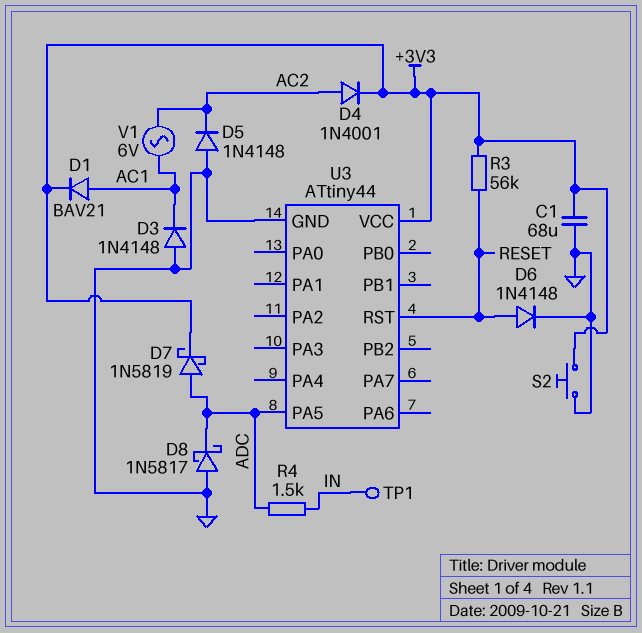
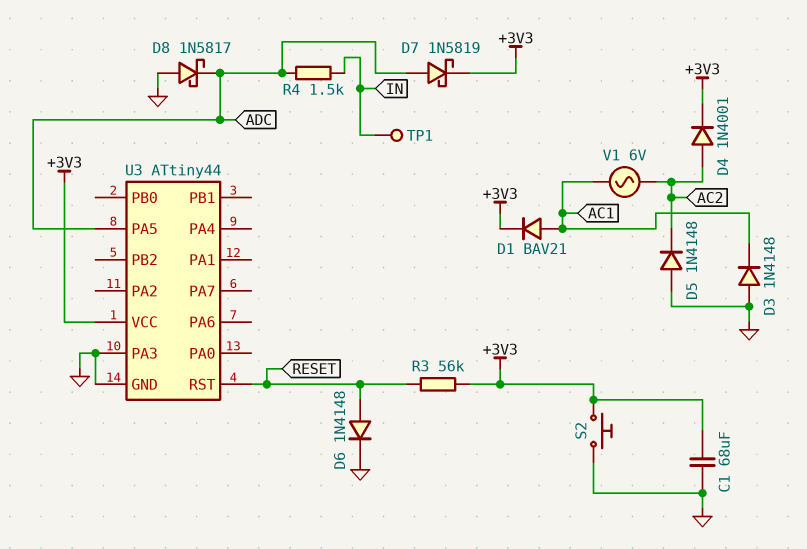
U3 pin PA3: none -> GND

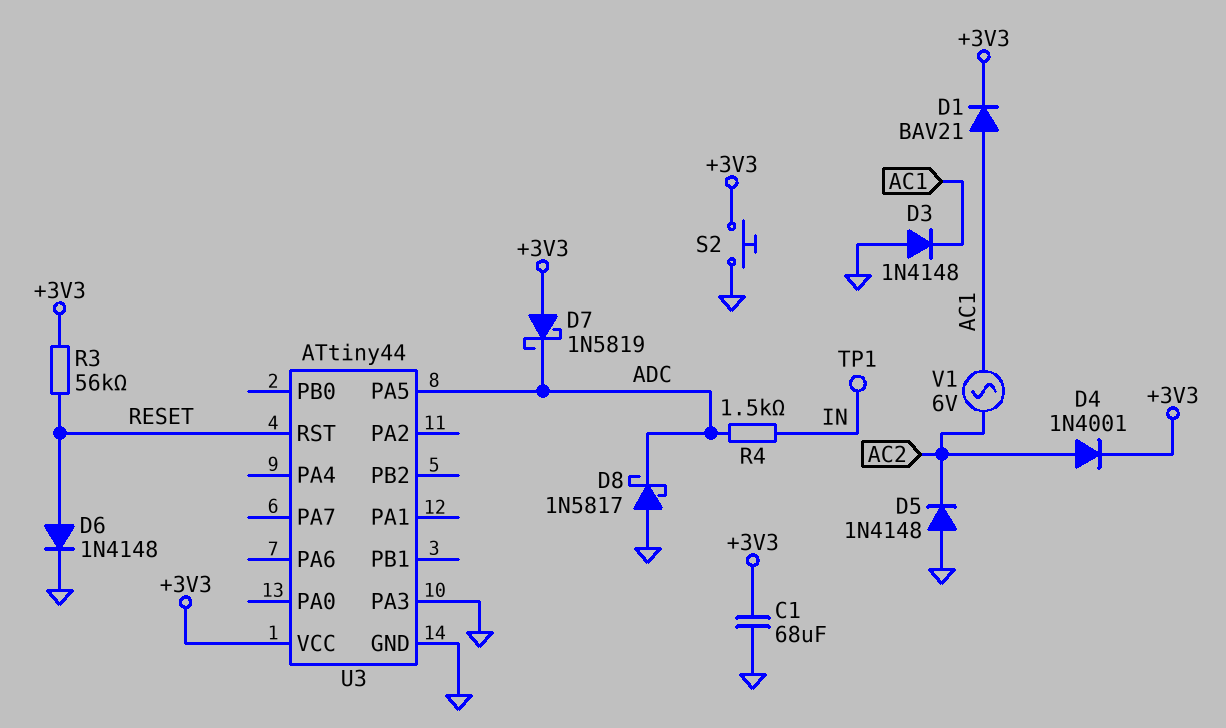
D7: schottky 1N5819 (A ADC, K +3V3) -> schottky 1N5819 (A +3V3, K ADC)

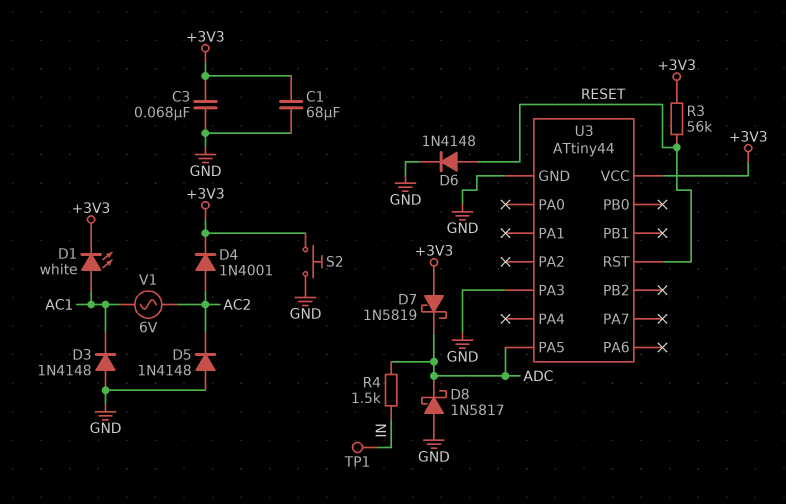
C3: none -> 68nF (+3V3, GND)
D1: diode BAV21 (A AC1, K +3V3) -> LED white (A AC1, K +3V3)

